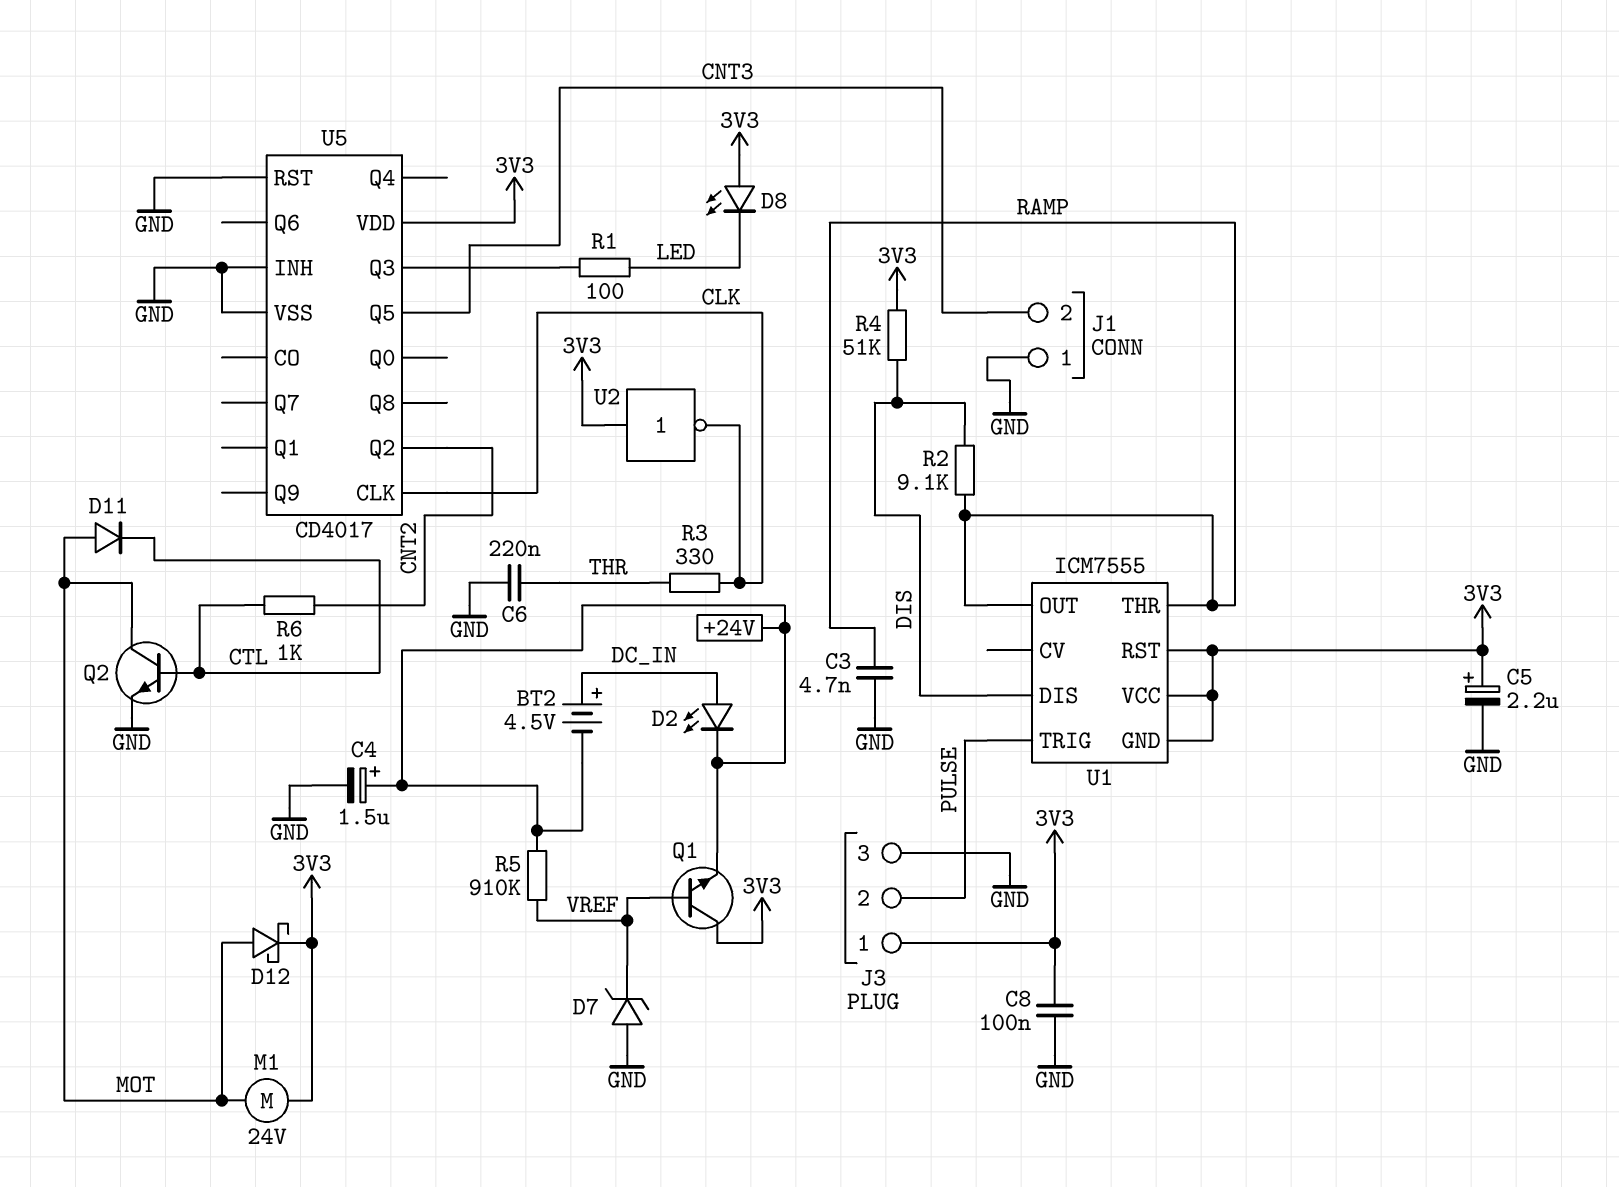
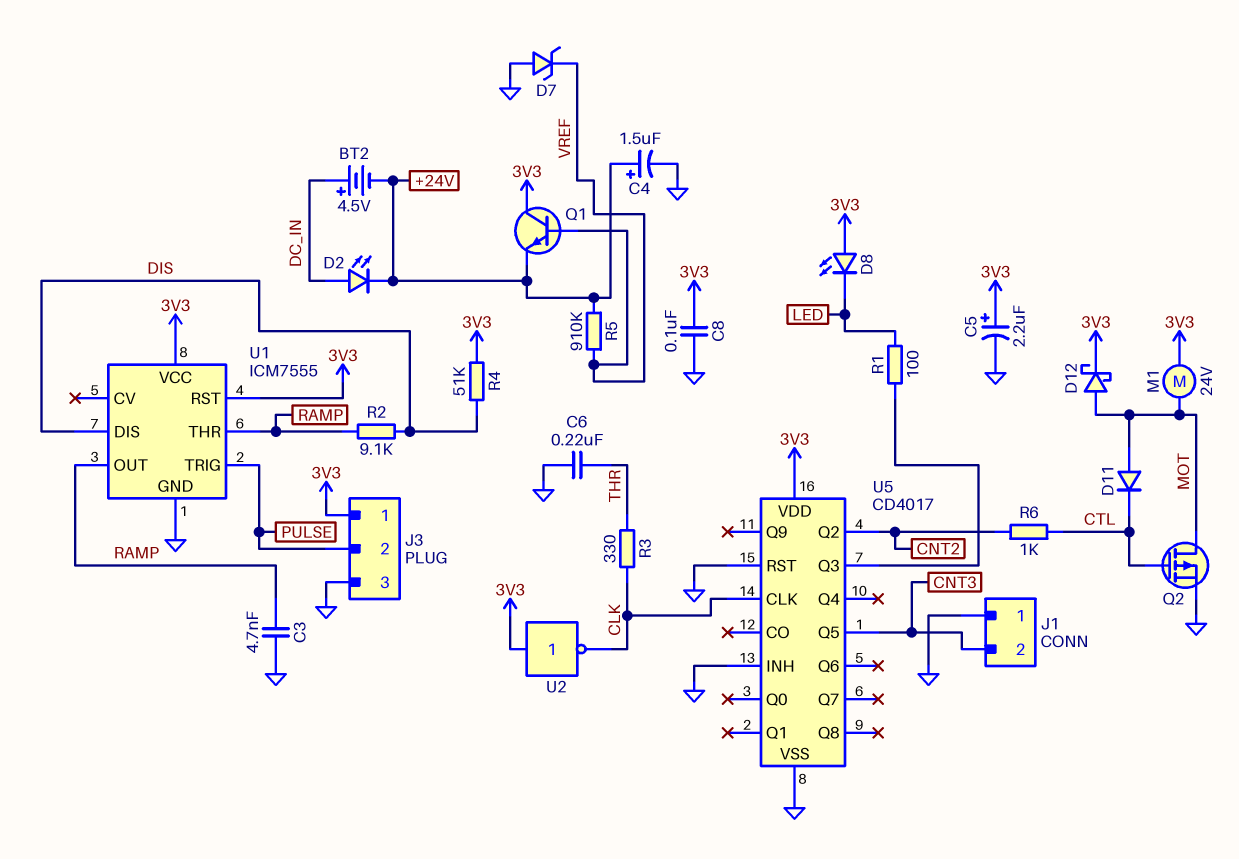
Q2: NPN (B CTL, C MOT, E GND) -> PMOS (G CTL, D MOT, S GND)
U1 pin GND: 3V3 -> GND

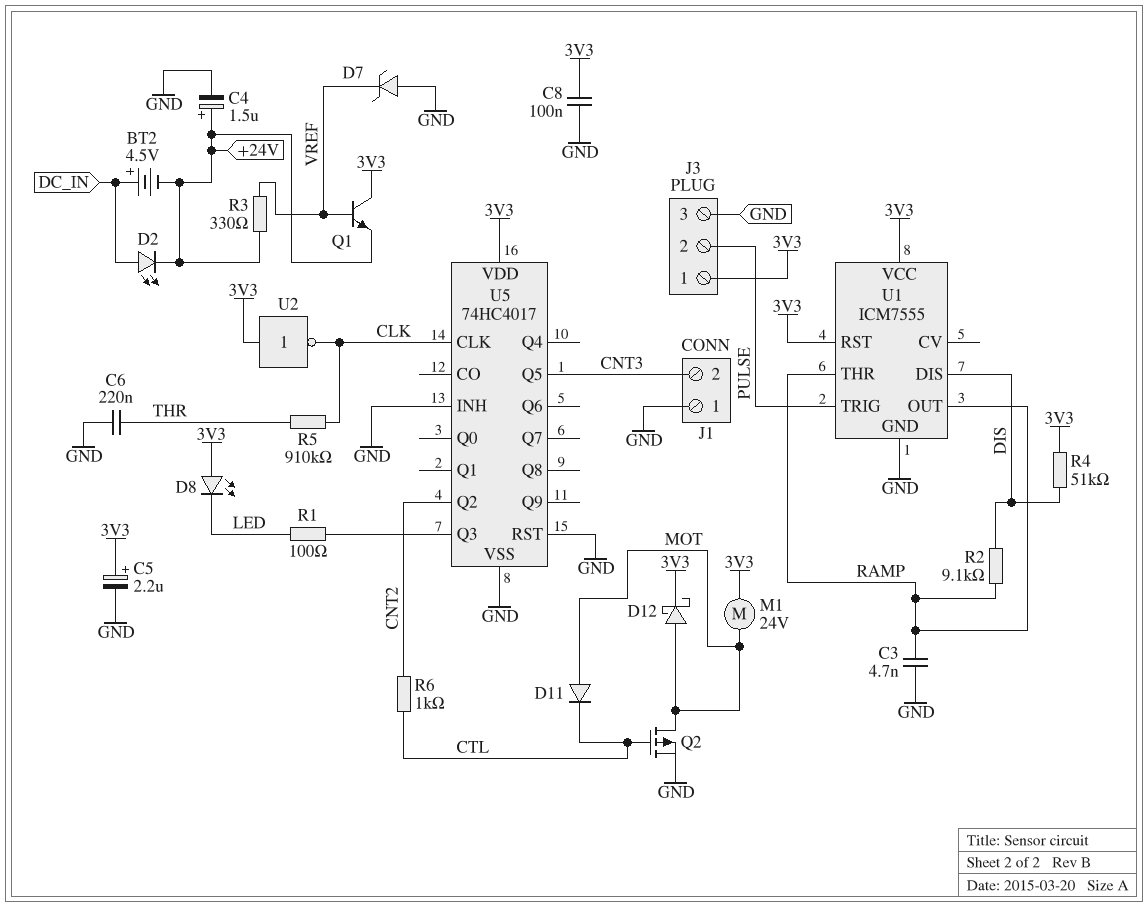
R3: 330 (CLK, THR) -> 330 (+24V, VREF)
R5: 910k (+24V, VREF) -> 910k (CLK, THR)
U5: CD4017 -> 74HC4017

